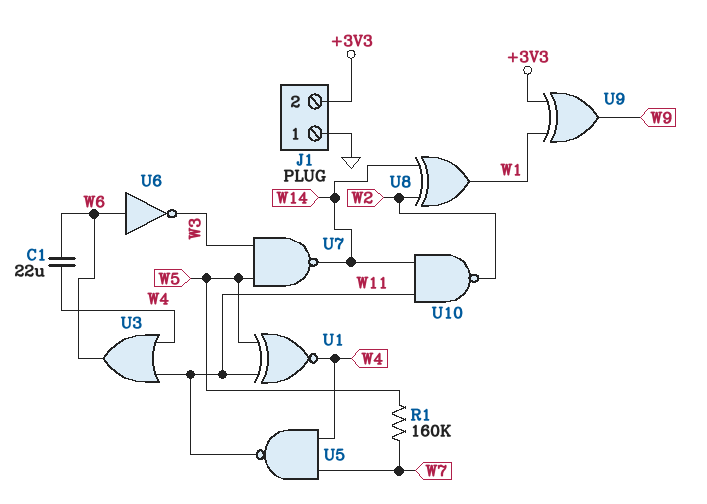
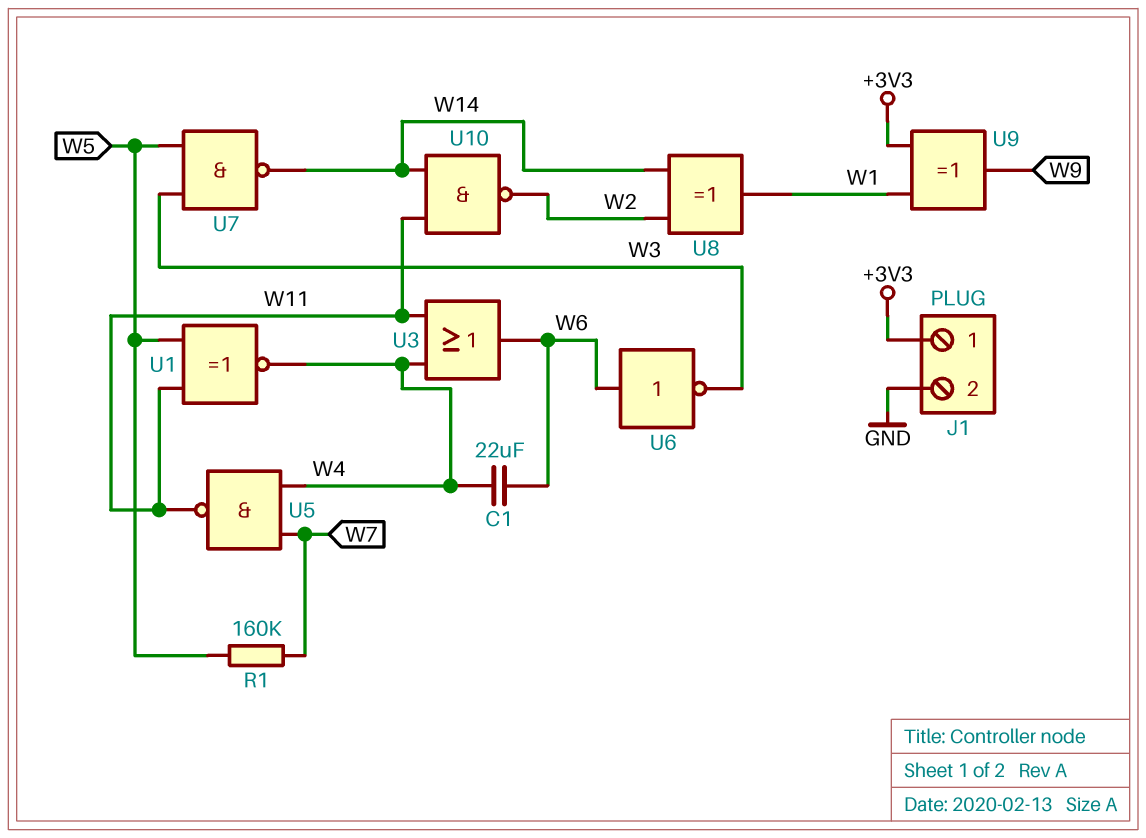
J1 pin 1: GND -> +3V3
J1 pin 2: +3V3 -> GND

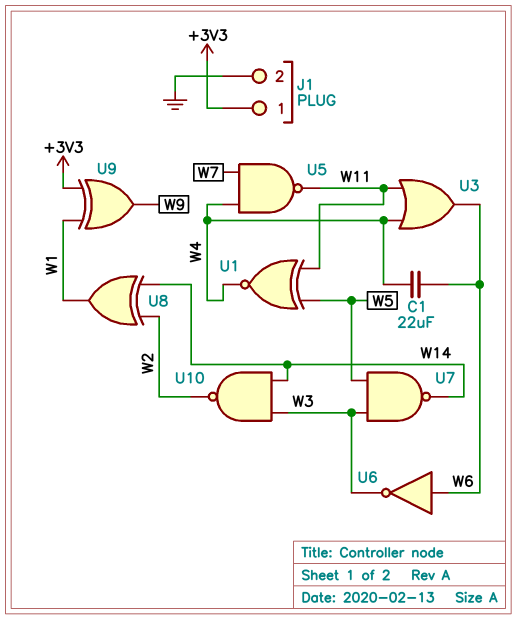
R1: 160k (W5, W7) -> none
U10: NAND (in W11, in W14, out W2) -> NAND (in W3, in W14, out W2)

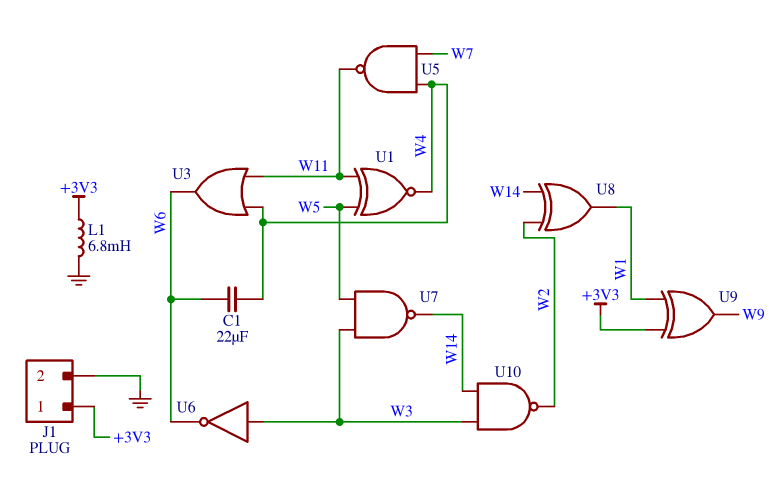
L1: none -> 6.8mH (+3V3, GND)
U6: NOT (in W6, out W3) -> NOT (in W3, out W6)

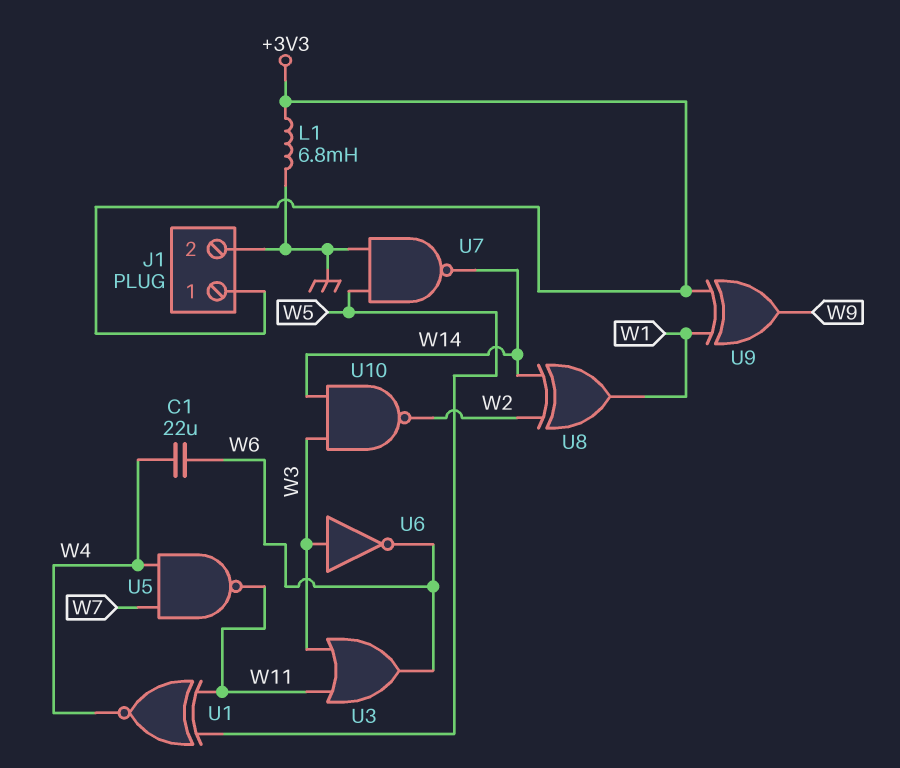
U3: OR (in W4, in W11, out W6) -> OR (in W3, in W11, out W6)
U7: NAND (in W3, in W5, out W14) -> NAND (in GND, in W5, out W14)

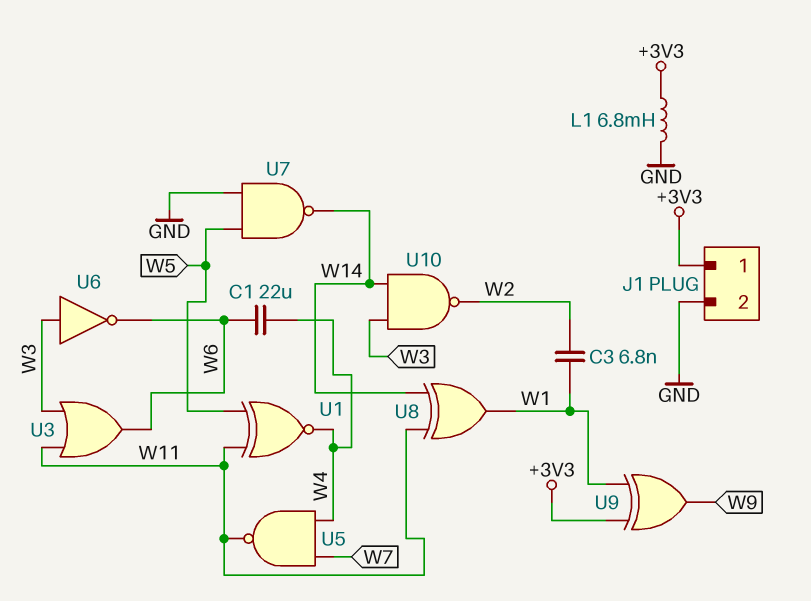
C3: none -> 6.8nF (W1, W2)
U8: XOR (in W2, in W14, out W1) -> XOR (in W11, in W14, out W1)

